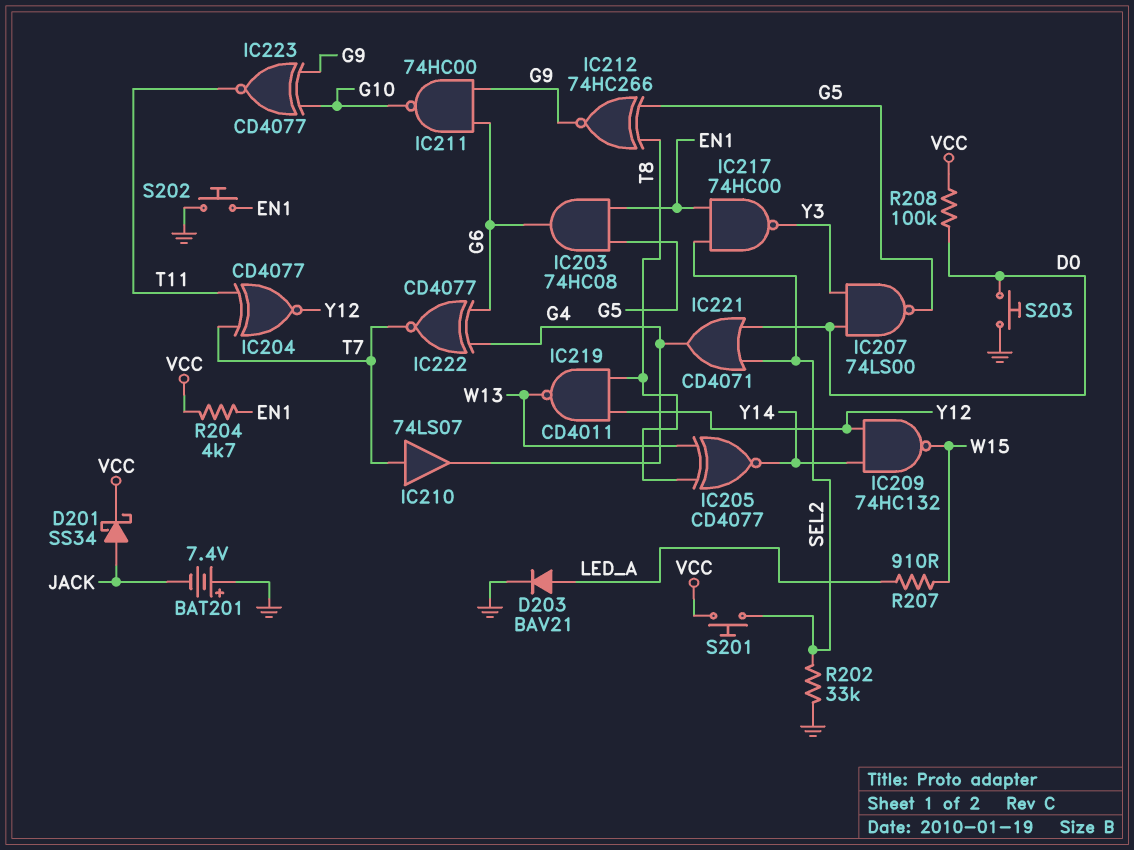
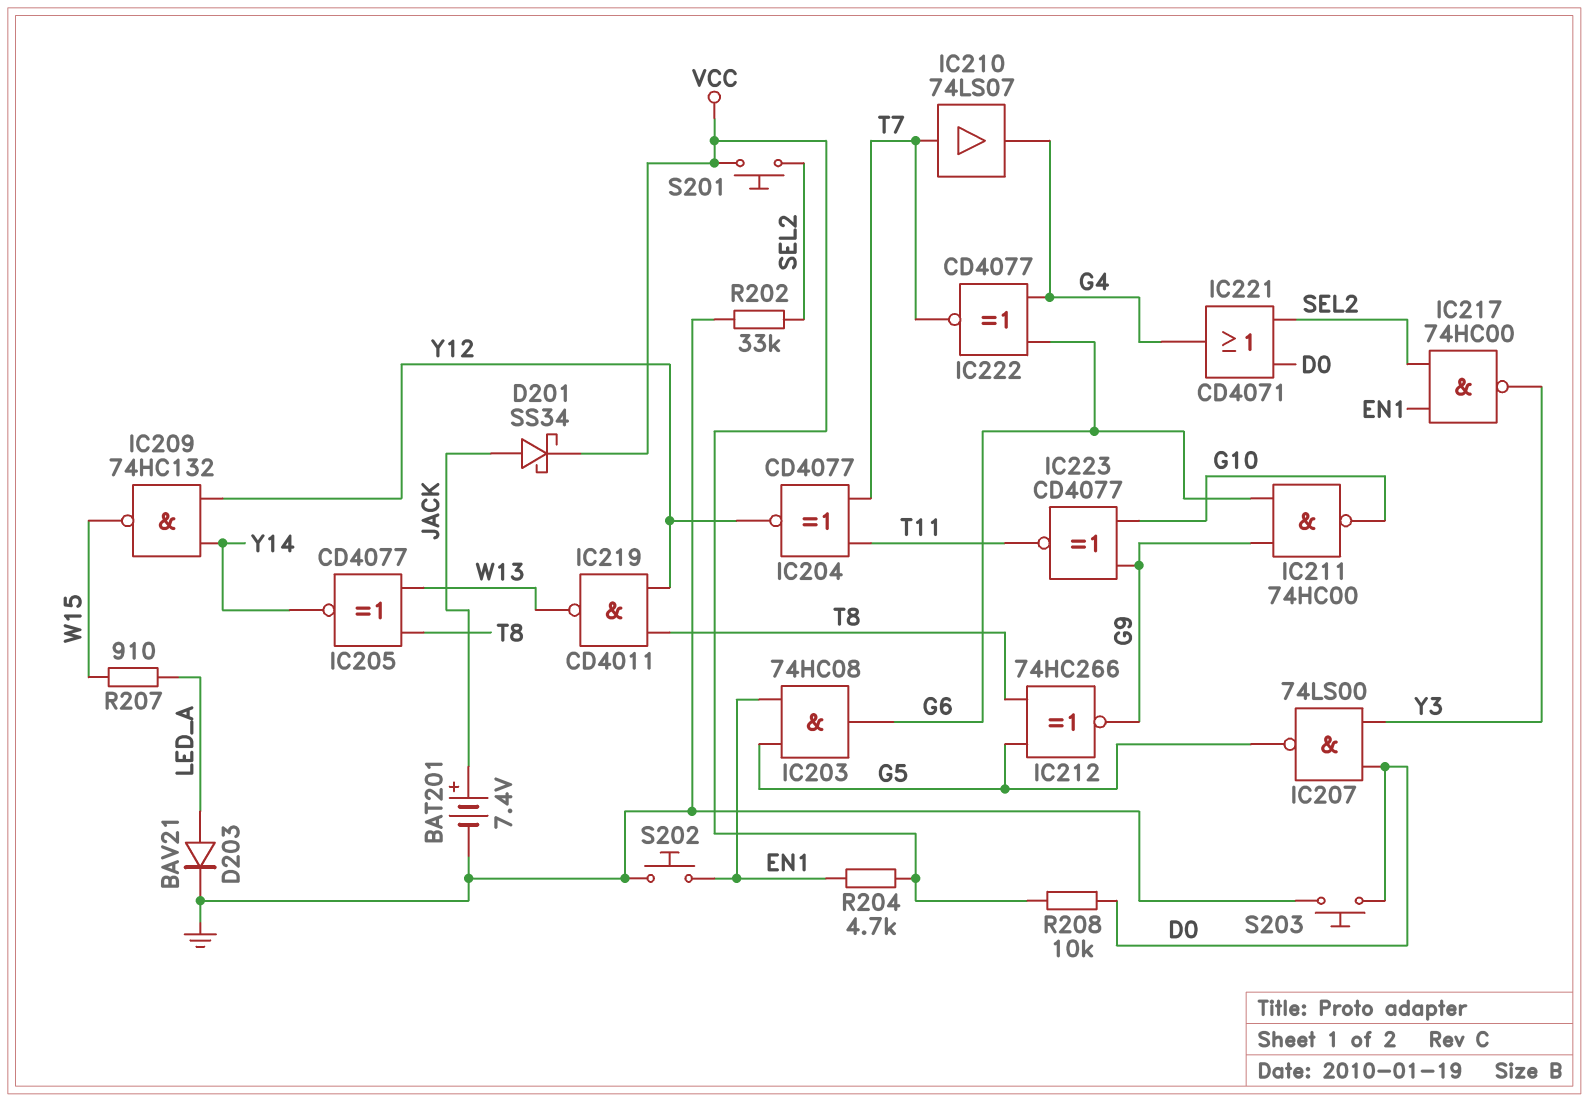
BAT201: 7.4V (plus GND, minus JACK) -> 7.4V (plus JACK, minus GND)
R208: 100k (D0, VCC) -> 10k (D0, VCC)

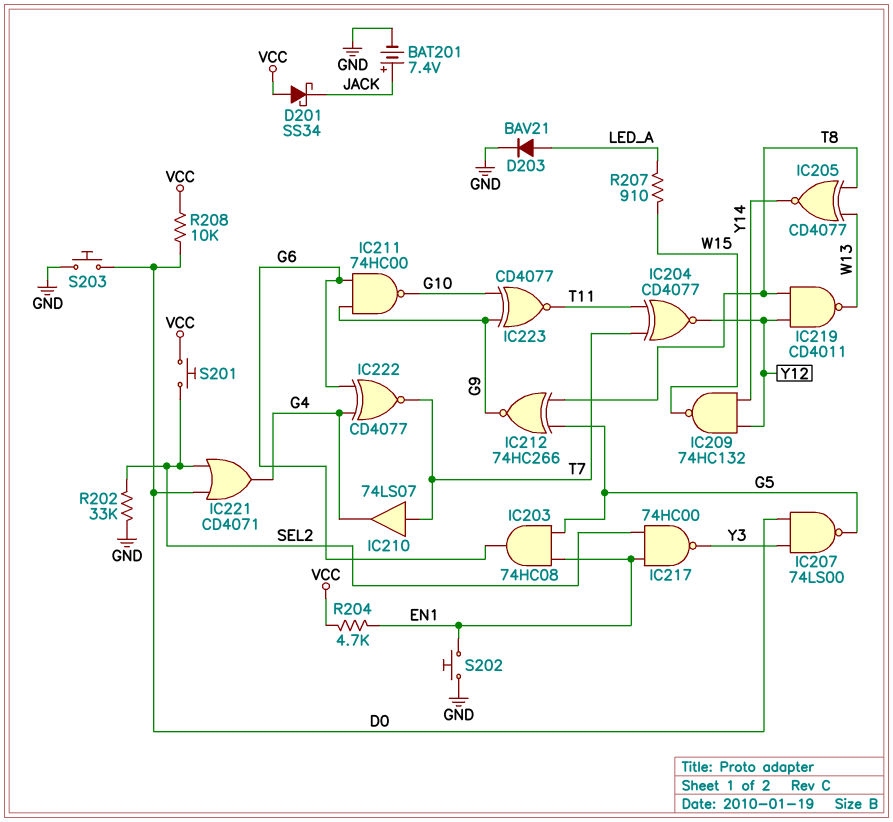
D201: schottky SS34 (A JACK, K VCC) -> schottky SS34 (A VCC, K JACK)

